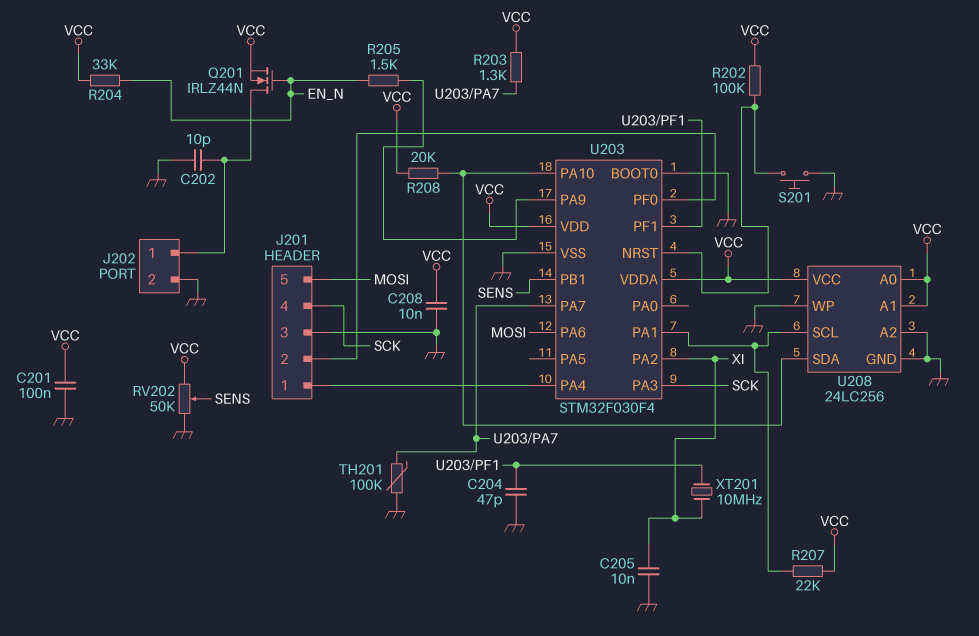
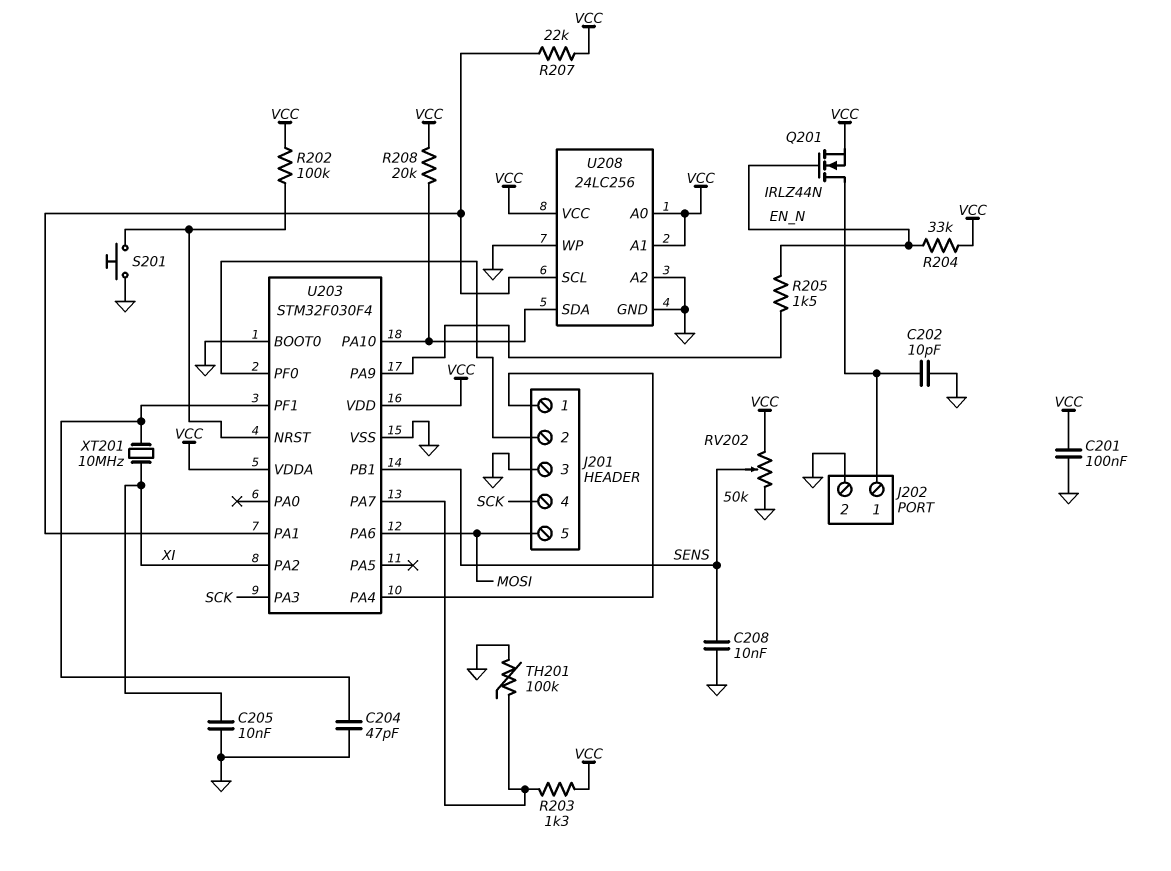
C208: 10nF (GND, VCC) -> 10nF (GND, SENS)

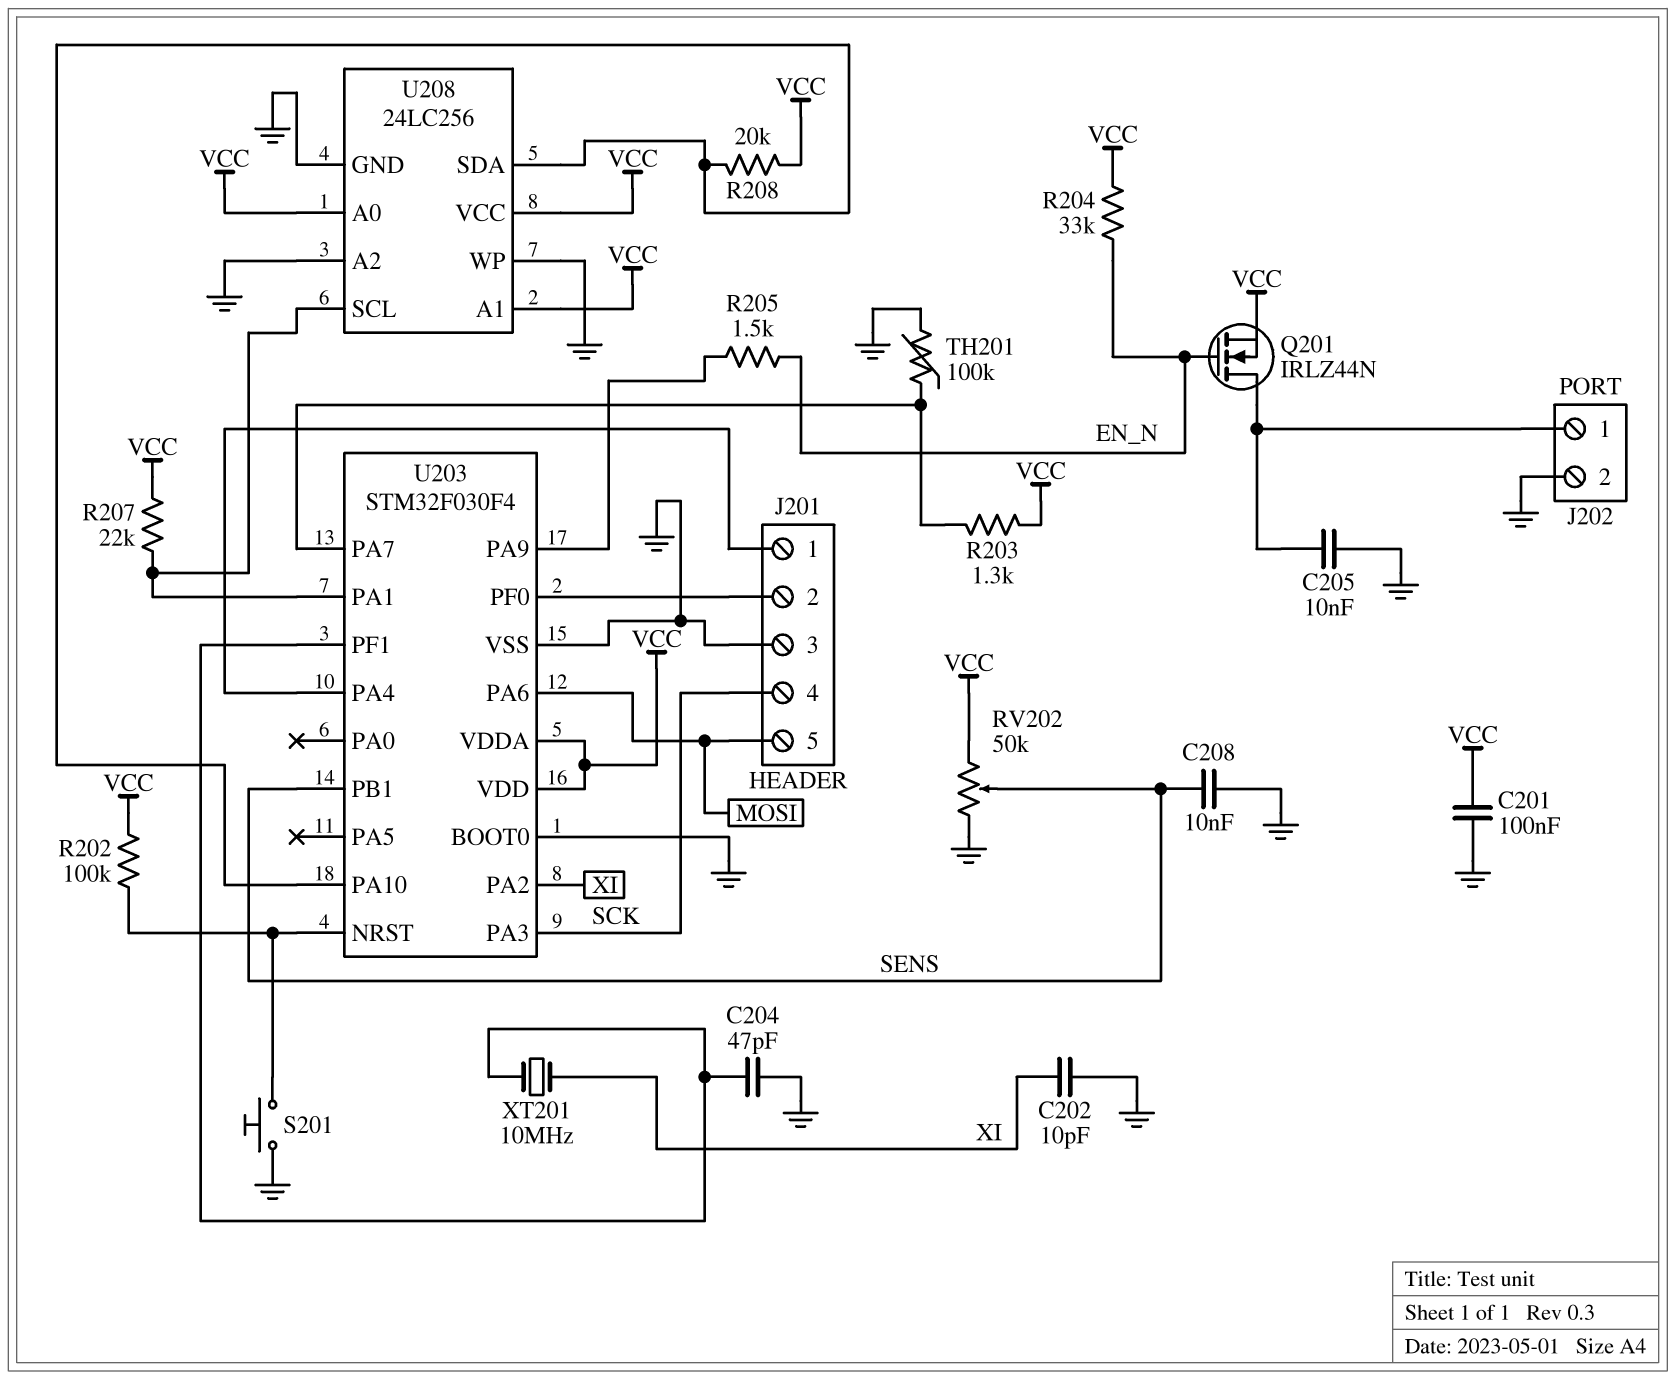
C202: 10pF (GND, J202/1) -> 10pF (GND, XI)
C205: 10nF (GND, XI) -> 10nF (GND, J202/1)

